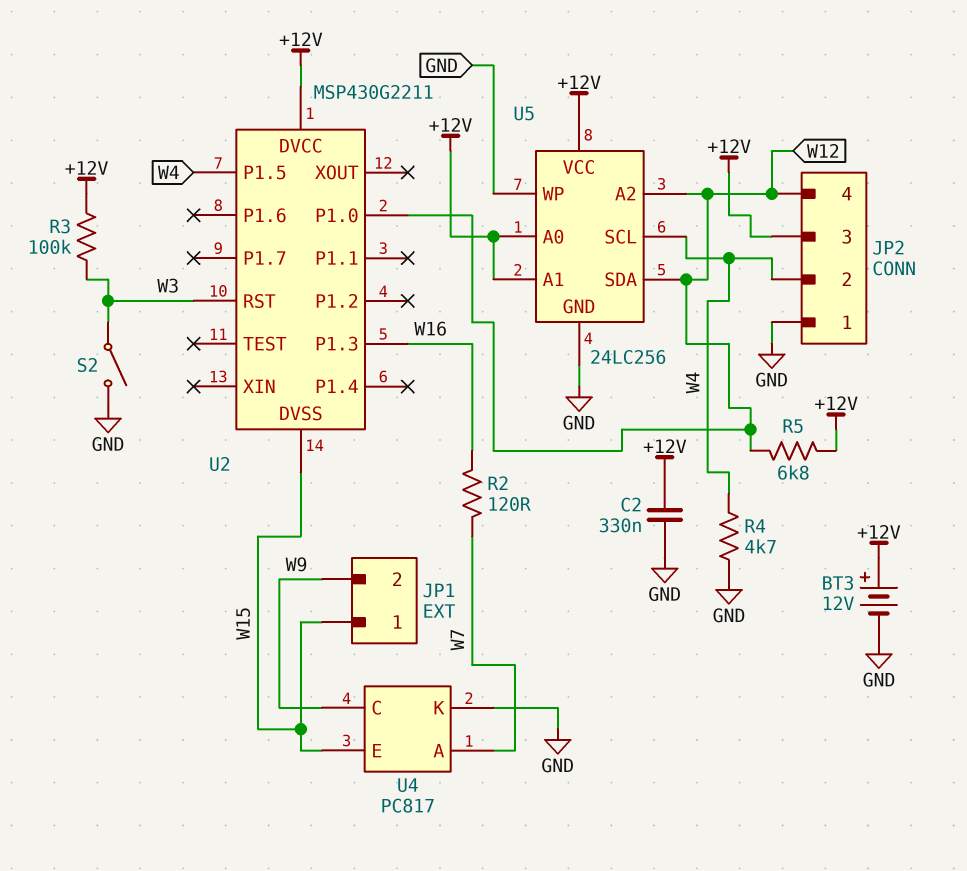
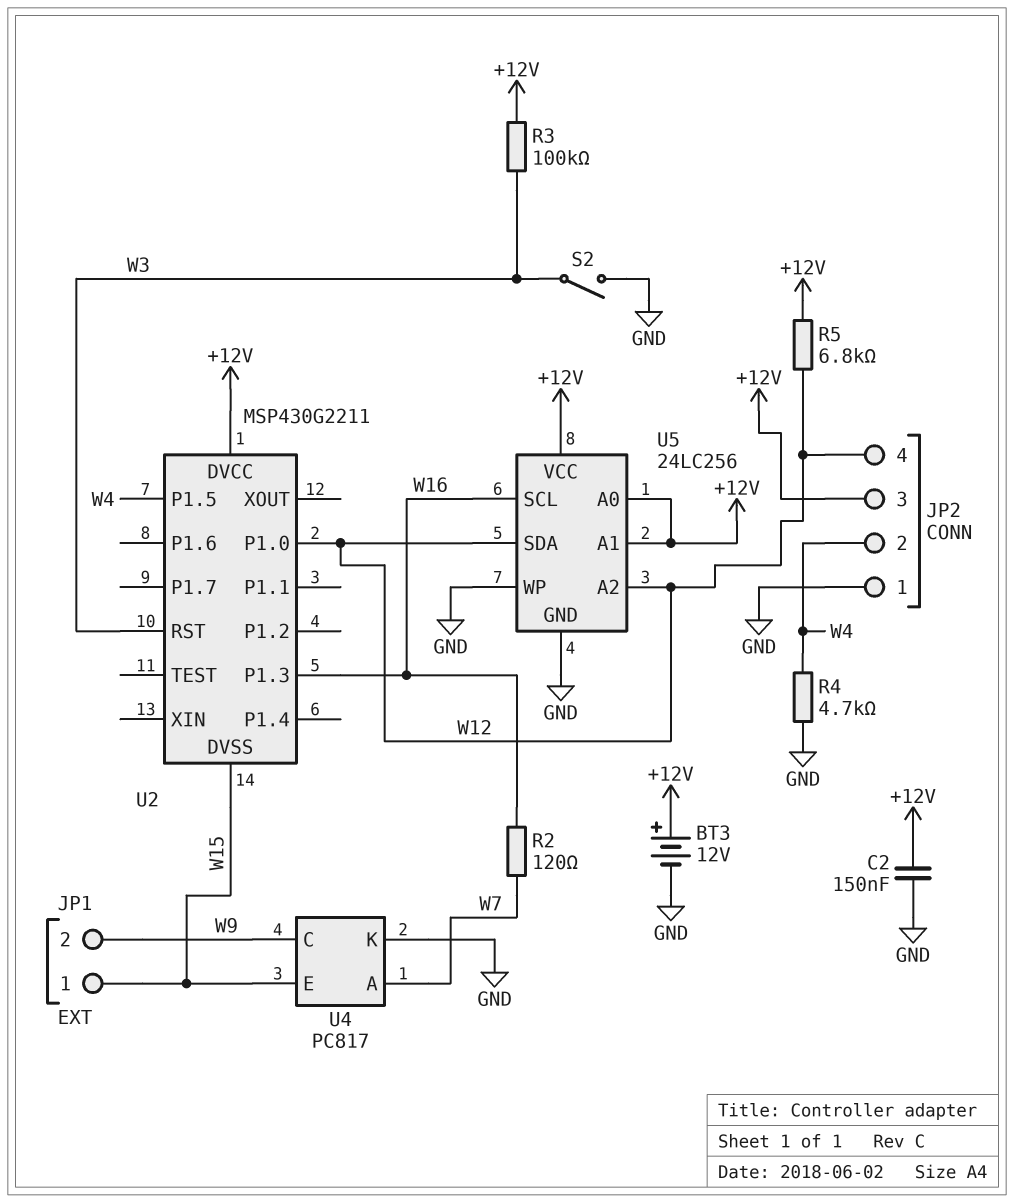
C2: 330nF (+12V, GND) -> 150nF (+12V, GND)
U5 pin SCL: W4 -> W16

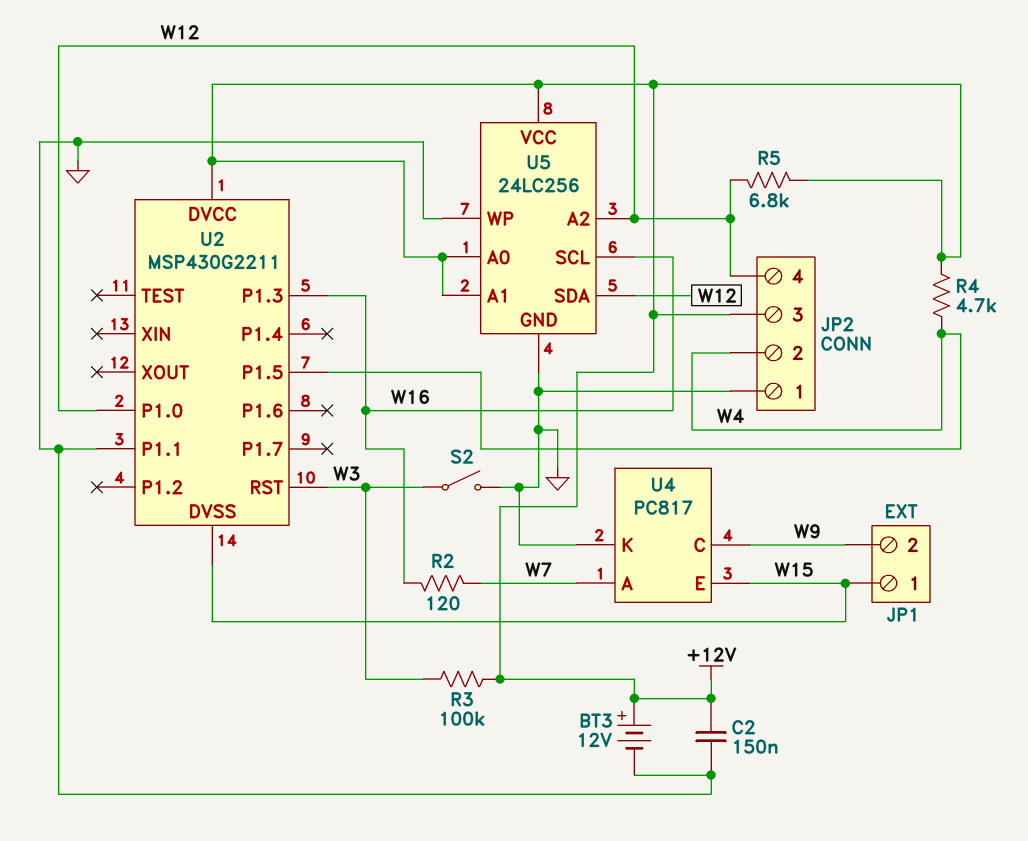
R4: 4.7k (GND, W4) -> 4.7k (+12V, W4)
U2 pin P1.1: none -> GND

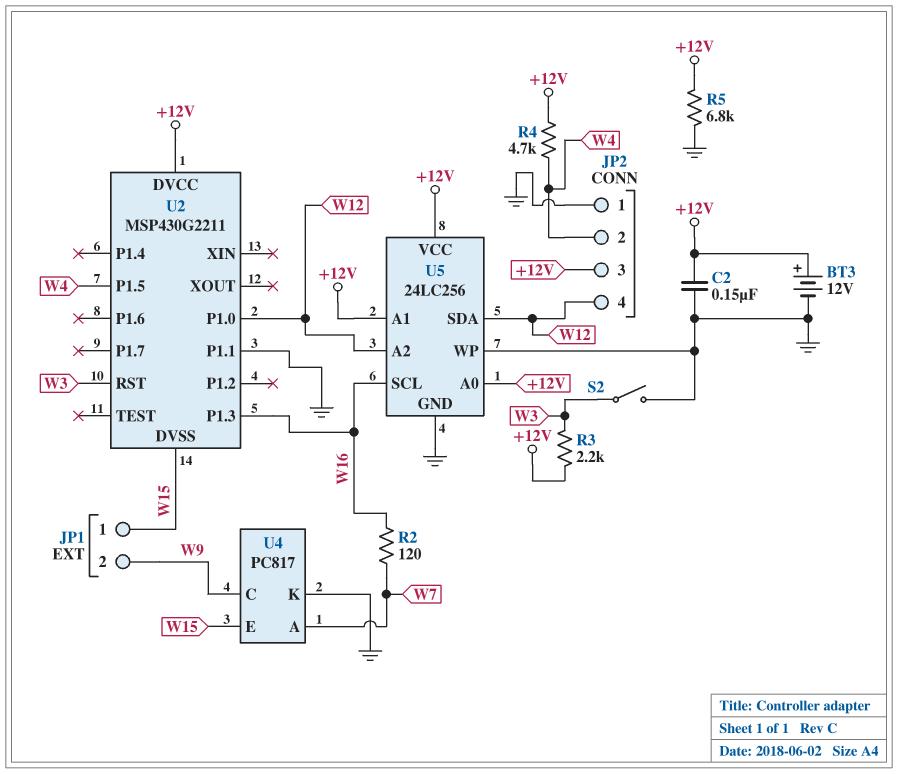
R3: 100k (+12V, W3) -> 2.2k (+12V, W3)
R5: 6.8k (+12V, W12) -> 6.8k (+12V, GND)

